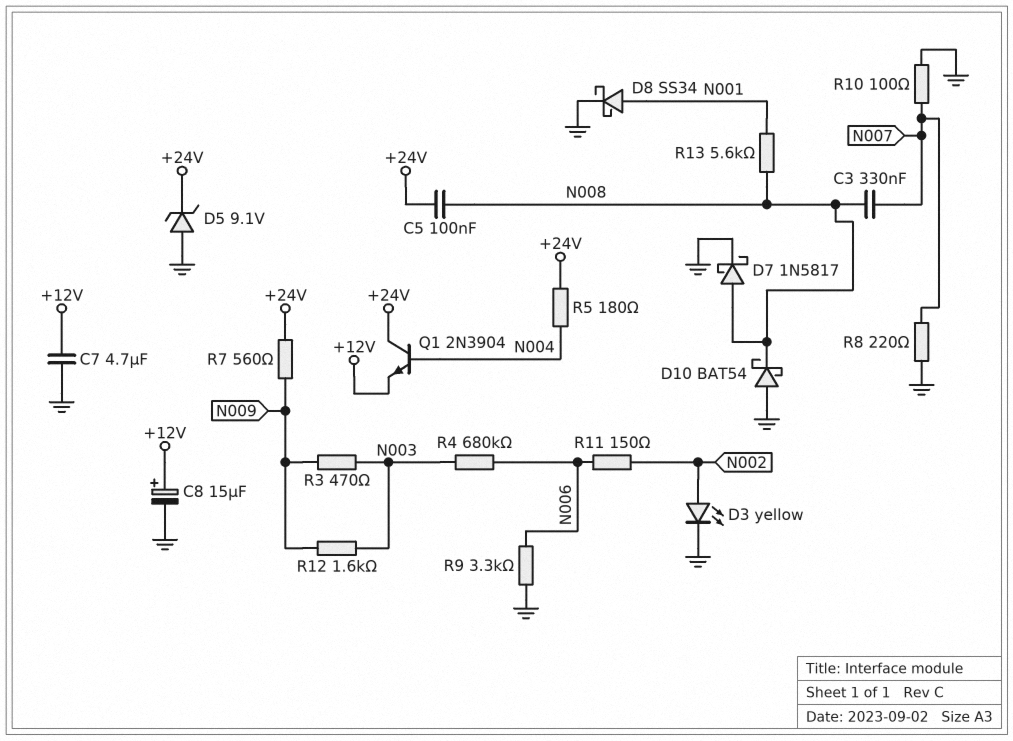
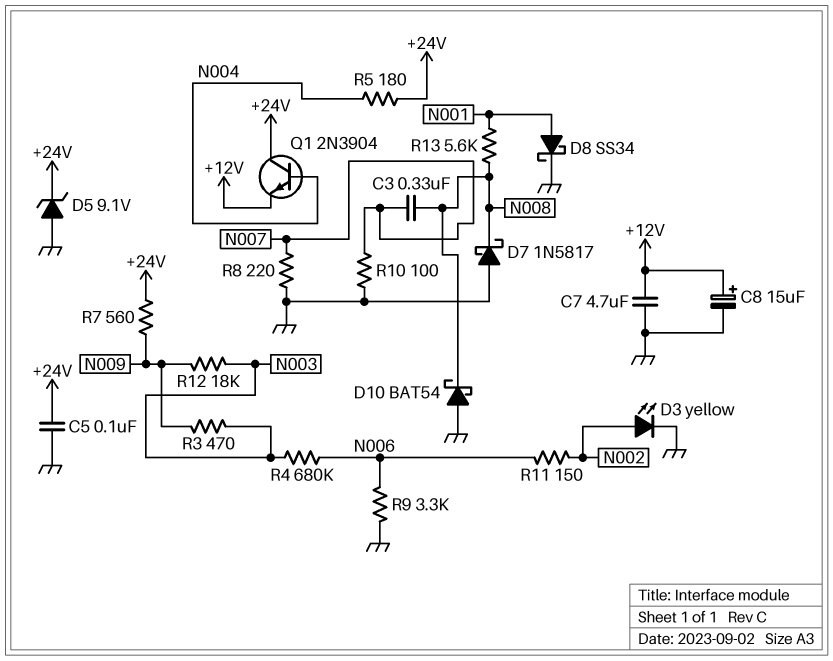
C5: 100nF (+24V, N008) -> 100nF (+24V, GND)
D7: schottky 1N5817 (A N008, K GND) -> schottky 1N5817 (A GND, K N008)
R12: 1.6k (N003, N009) -> 18k (N003, N009)

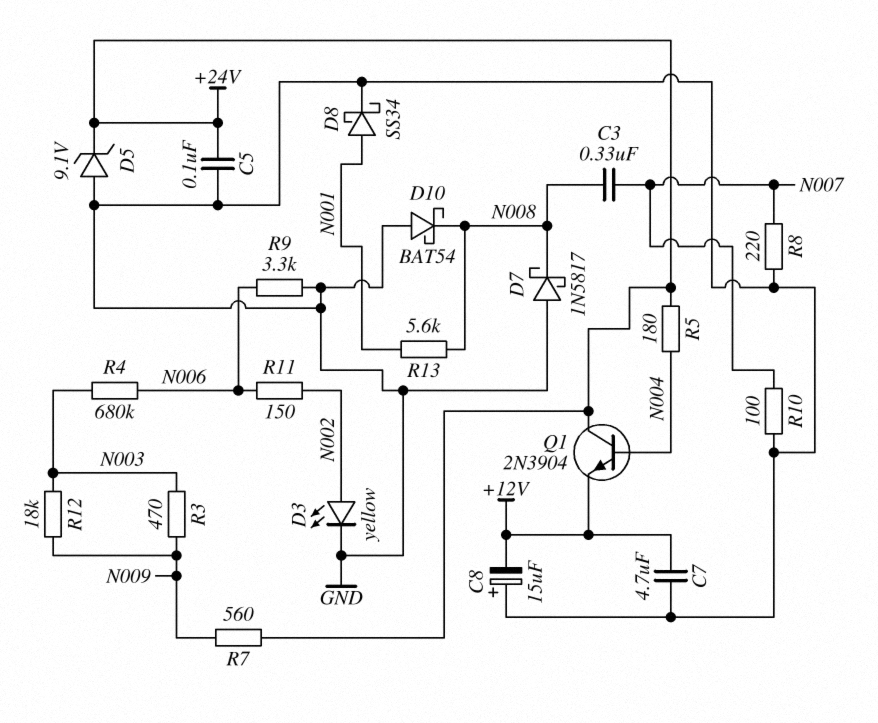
C8: 15uF (plus +12V, minus GND) -> 15uF (plus GND, minus +12V)

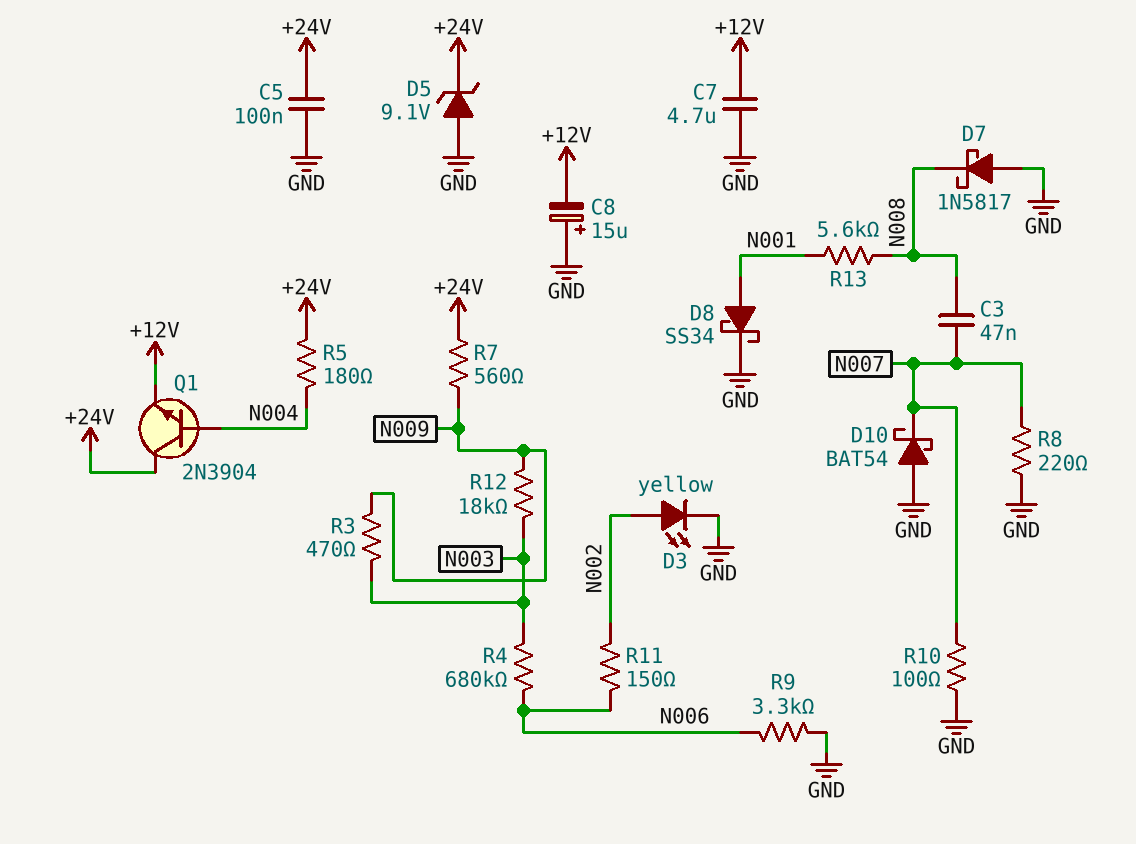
C3: 330nF (N007, N008) -> 47nF (N007, N008)
D10: schottky BAT54 (A GND, K N008) -> schottky BAT54 (A GND, K N007)

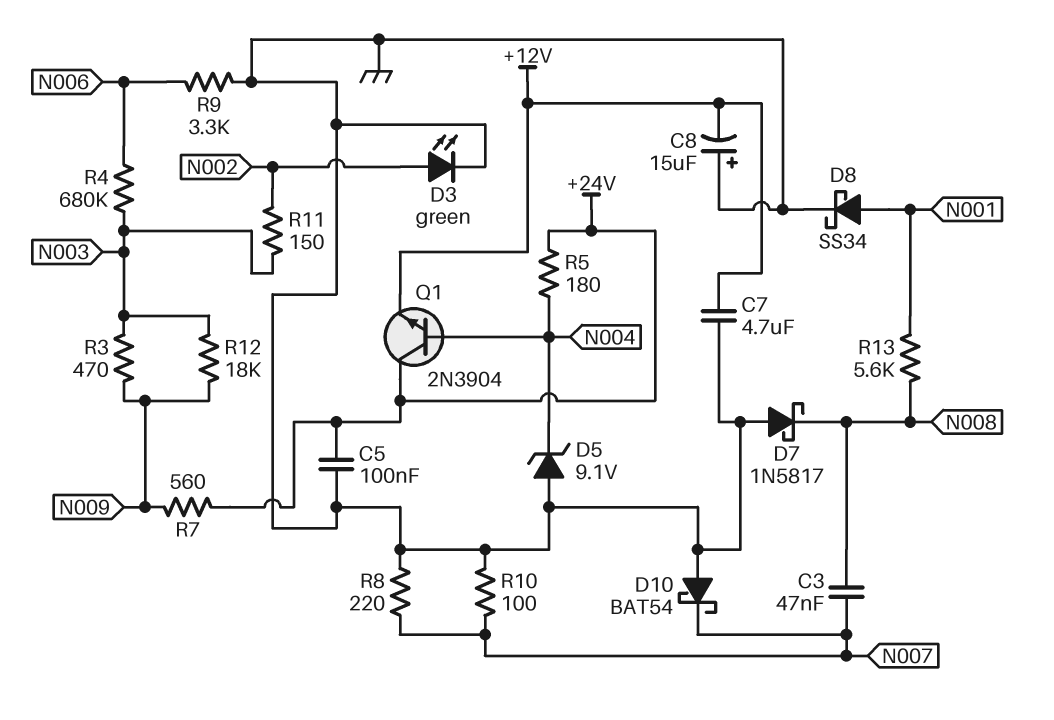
D3: LED yellow (A N002, K GND) -> LED green (A N002, K GND)
D5: zener 9.1V (A GND, K +24V) -> zener 9.1V (A GND, K N004)
R11: 150 (N002, N006) -> 150 (N002, N003)

